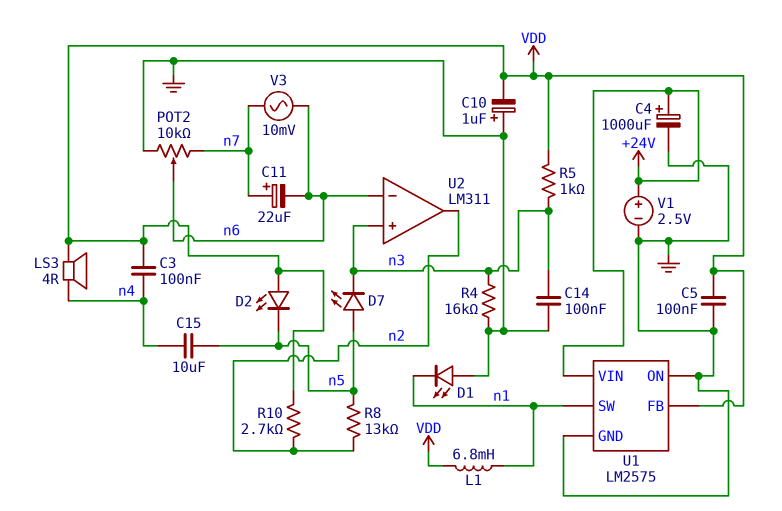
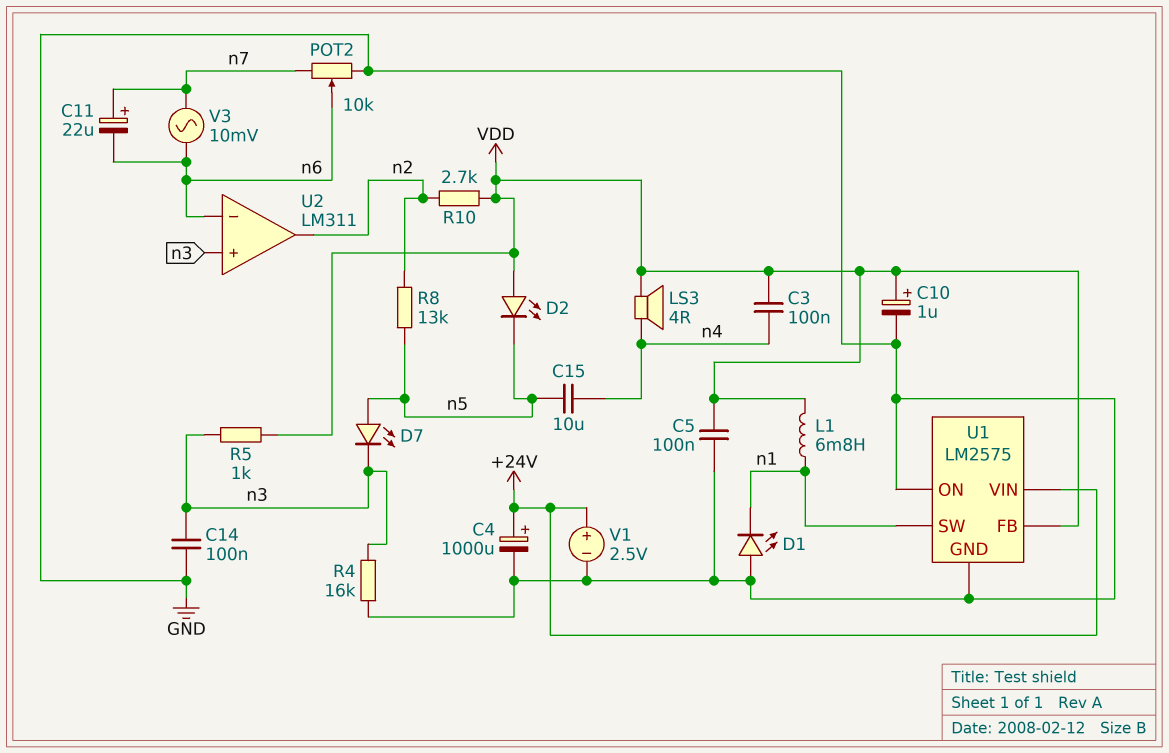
C10: 1uF (plus GND, minus VDD) -> 1uF (plus VDD, minus GND)

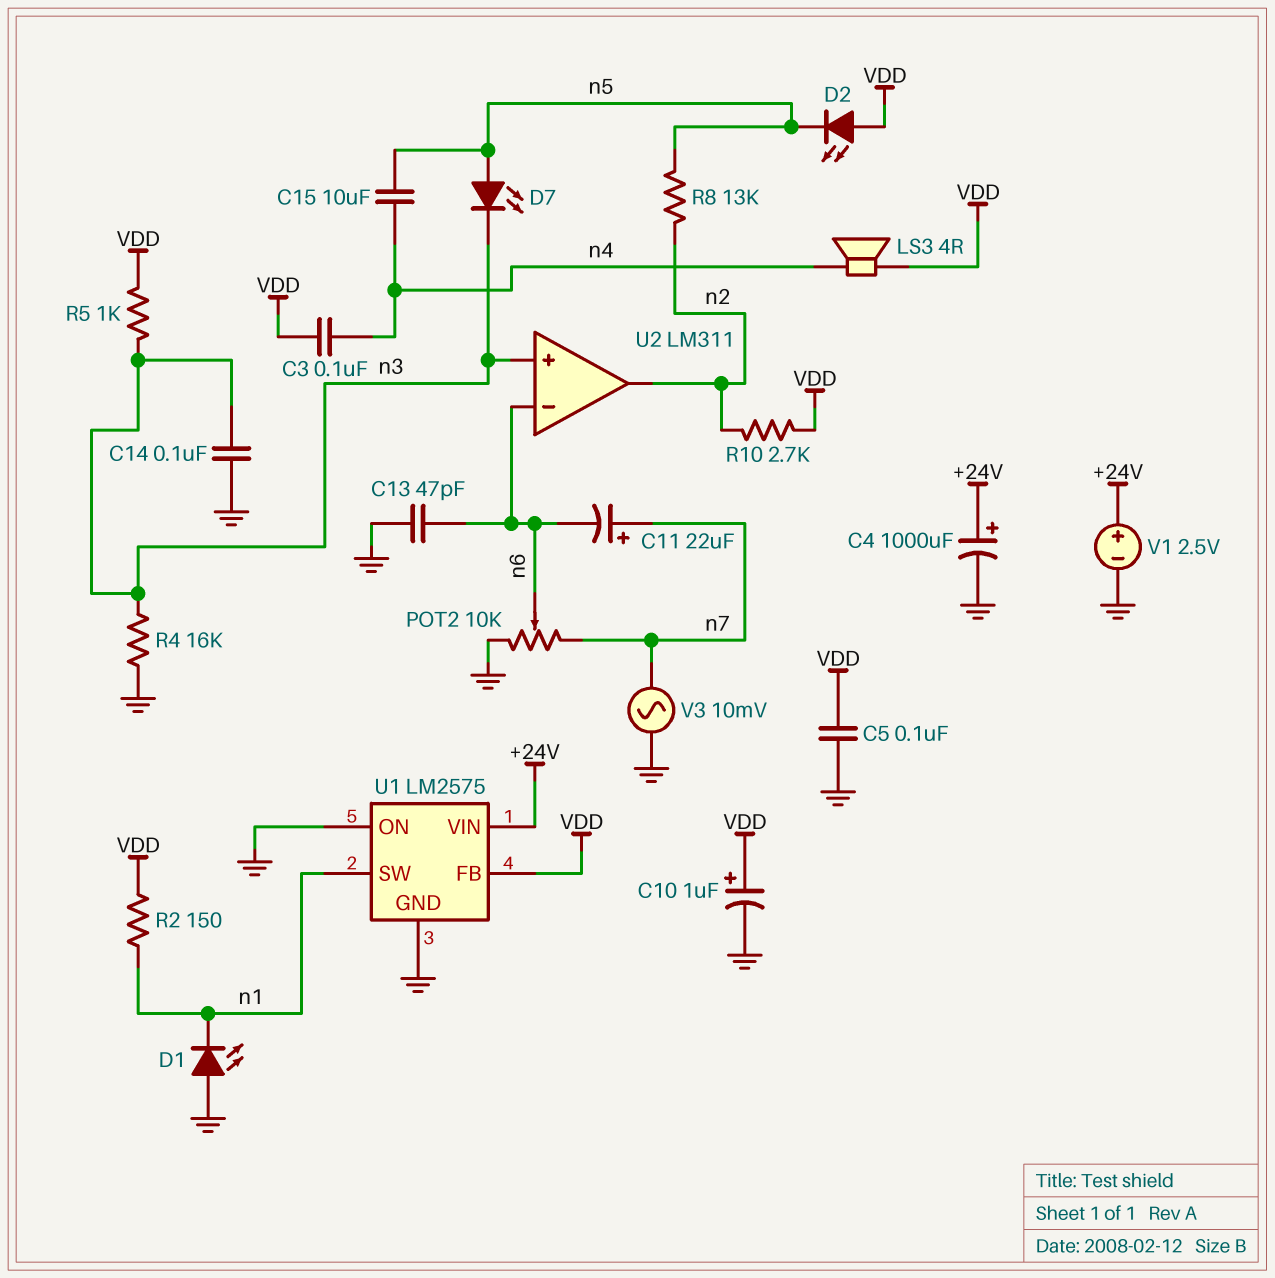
C13: none -> 47pF (GND, n6)
L1: 6.8mH (VDD, n1) -> none
R2: none -> 150 (VDD, n1)
V3: AC 10mV (n6, n7) -> AC 10mV (GND, n7)

